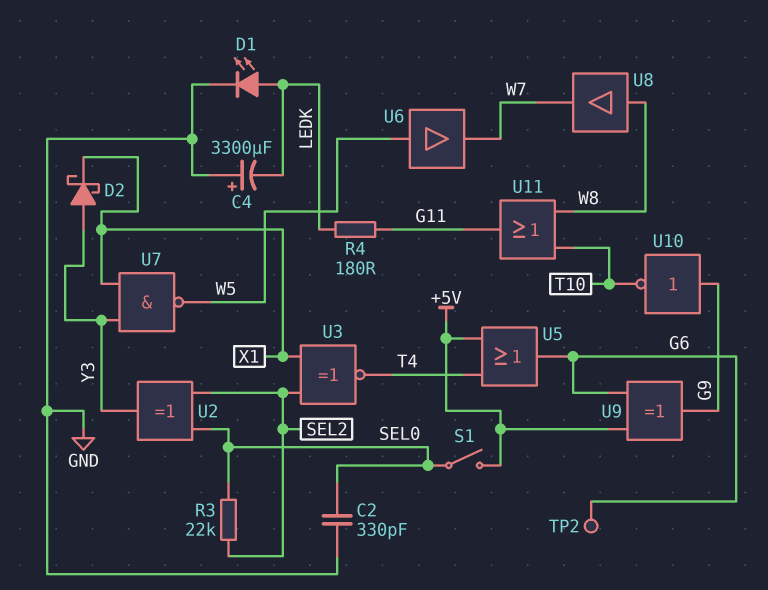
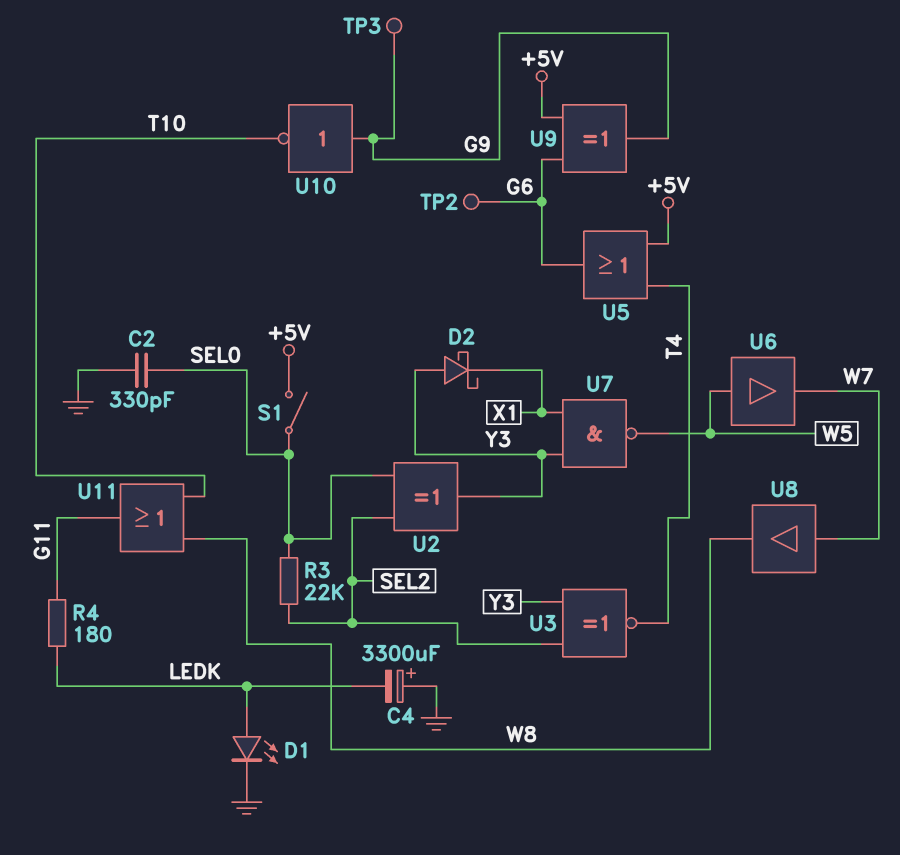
TP3: none -> test point (G9)
U3: XNOR (in SEL2, in X1, out T4) -> XNOR (in SEL2, in Y3, out T4)
U8: buffer (in W8, out W7) -> buffer (in W7, out W8)

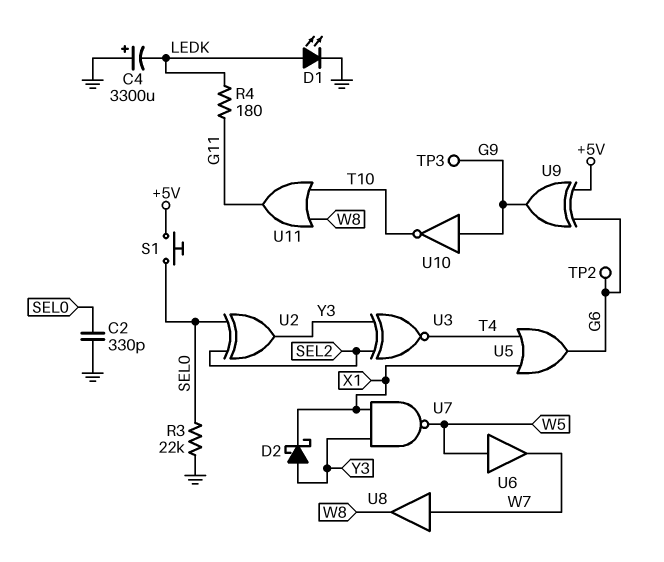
R3: 22k (SEL0, SEL2) -> 22k (GND, SEL0)
S1: switch (+5V, SEL0) -> button (+5V, SEL0)
U5: OR (in +5V, in T4, out G6) -> OR (in T4, in X1, out G6)

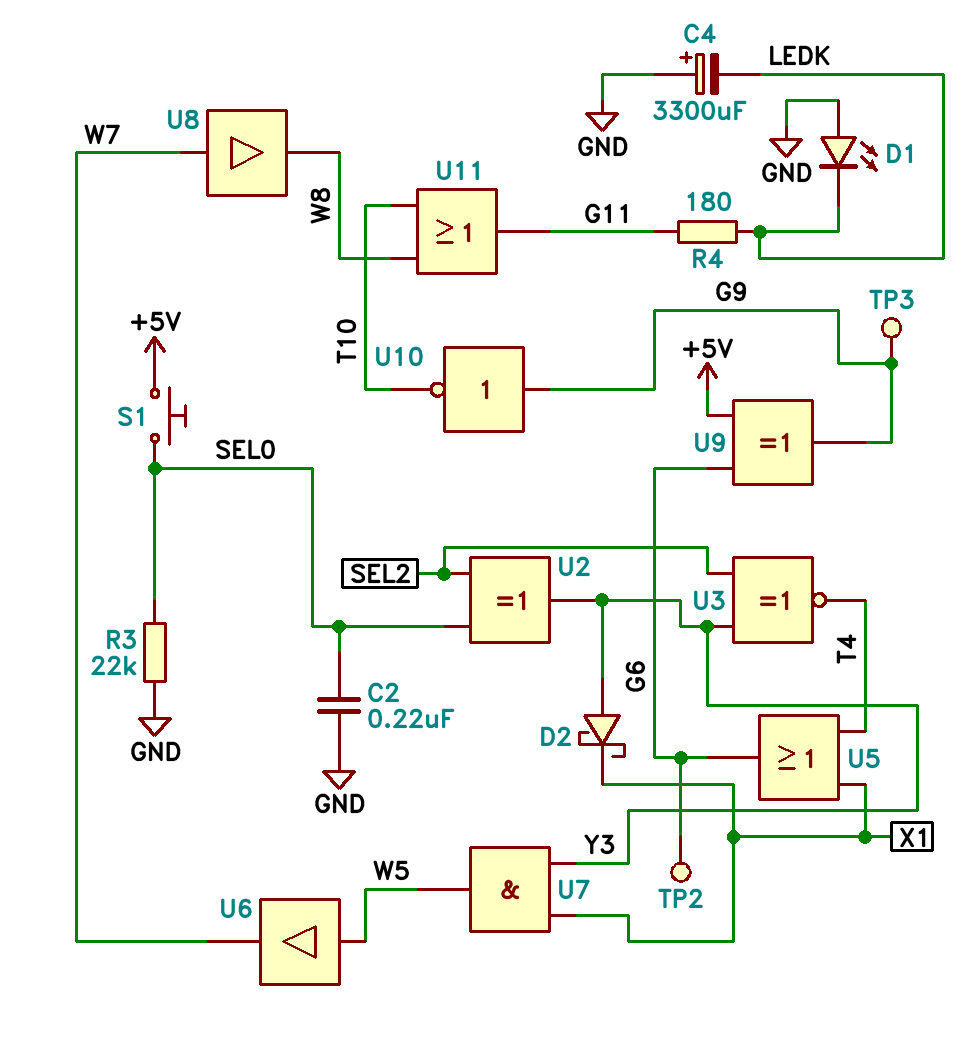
C2: 330pF (GND, SEL0) -> 220nF (GND, SEL0)
D1: LED (A LEDK, K GND) -> LED (A GND, K LEDK)
U7: NAND (in X1, in Y3, out W5) -> AND (in X1, in Y3, out W5)

